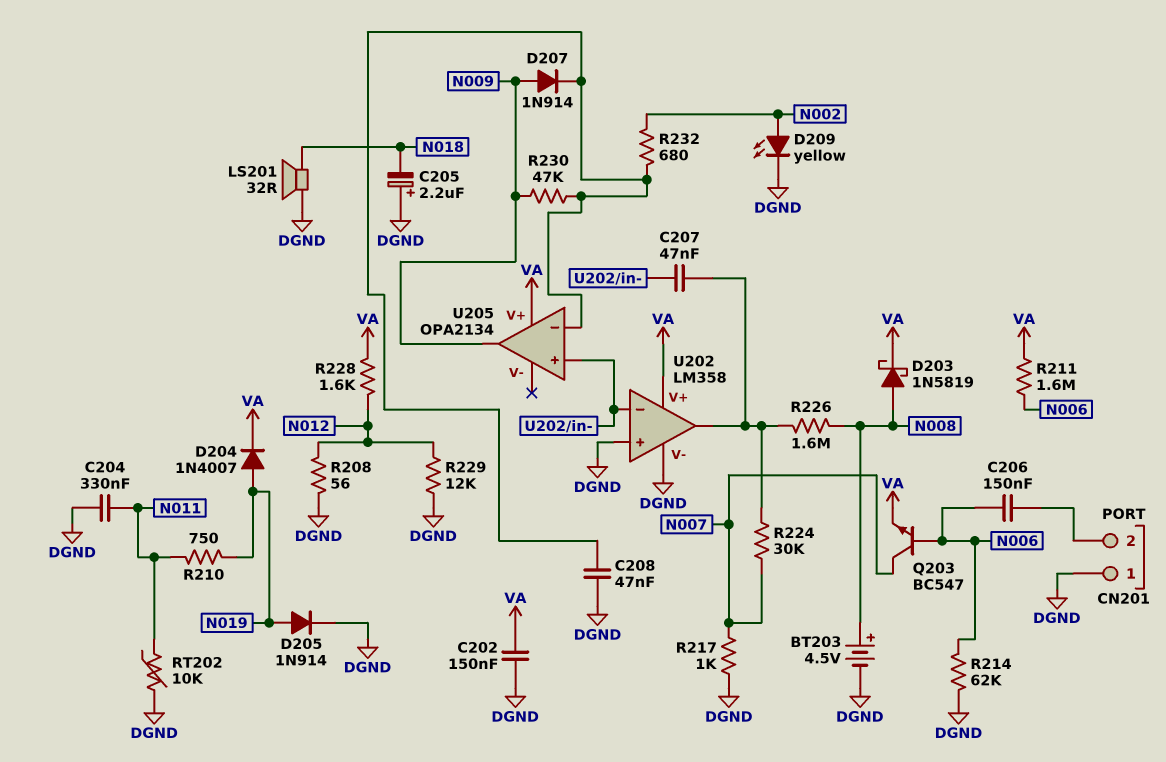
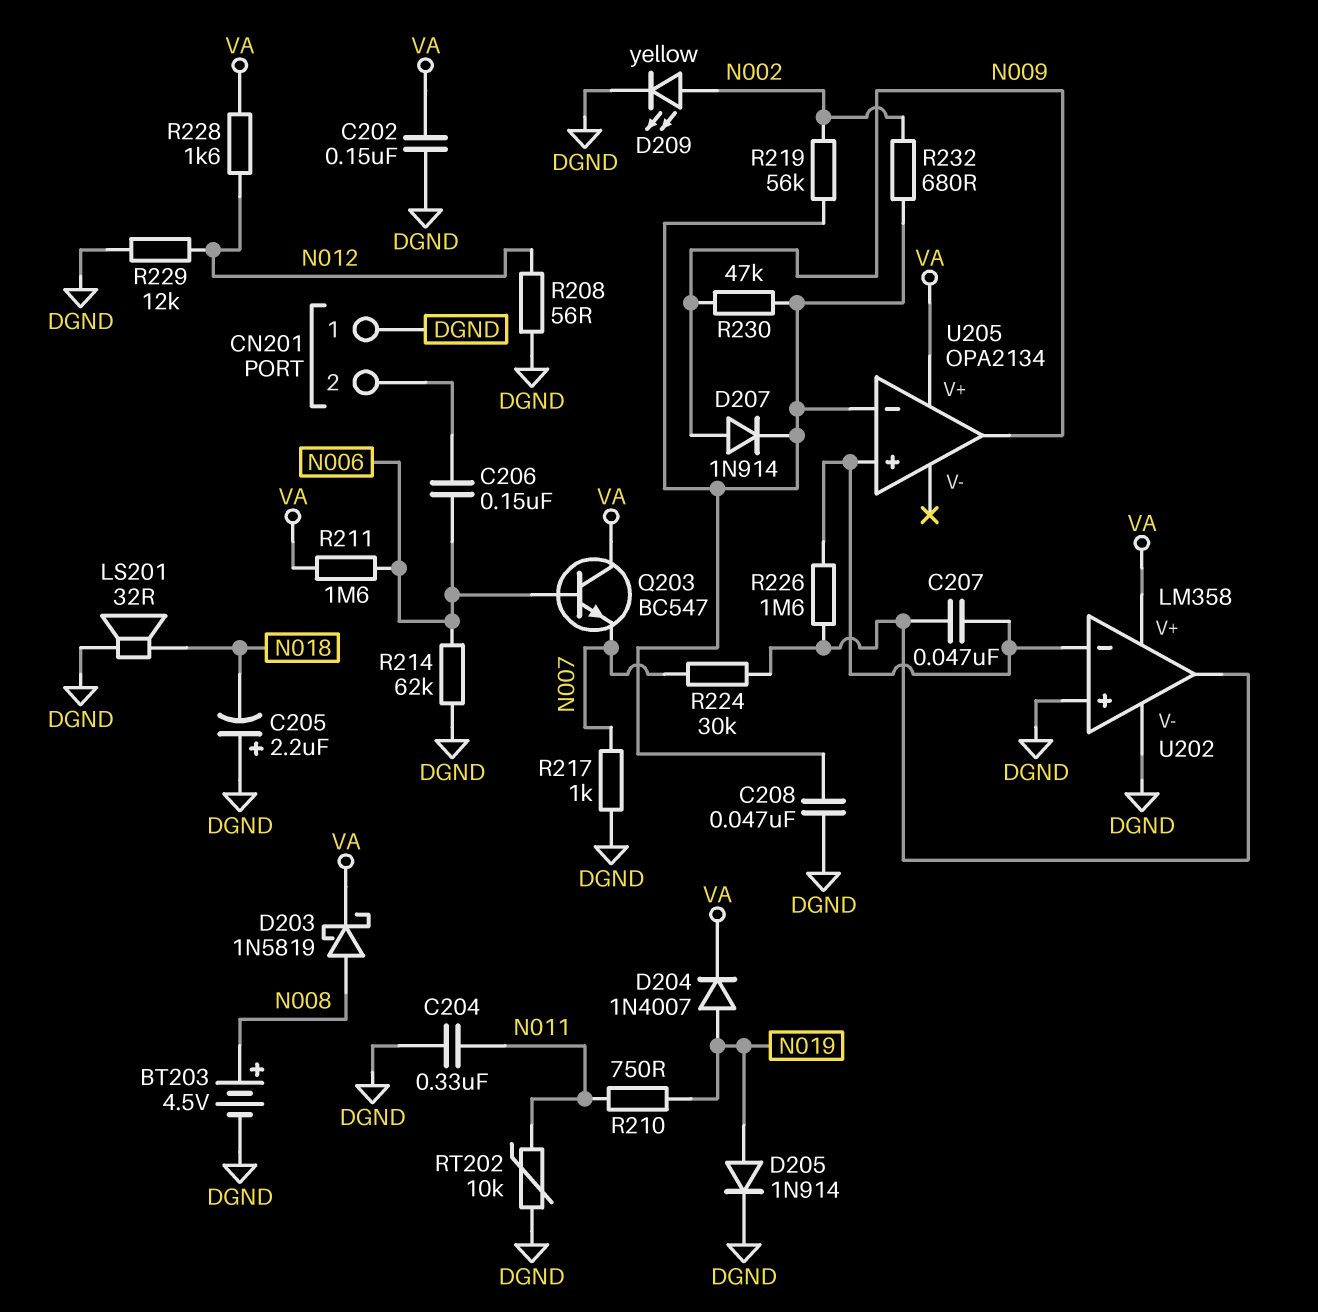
Q203: NPN BC547 (B N006, C N007, E VA) -> NPN BC547 (B N006, C VA, E N007)
R219: none -> 56k (N002, U205/in-)
R226: 1.6M (N008, U202/out) -> 1.6M (U202/in-, U202/out)

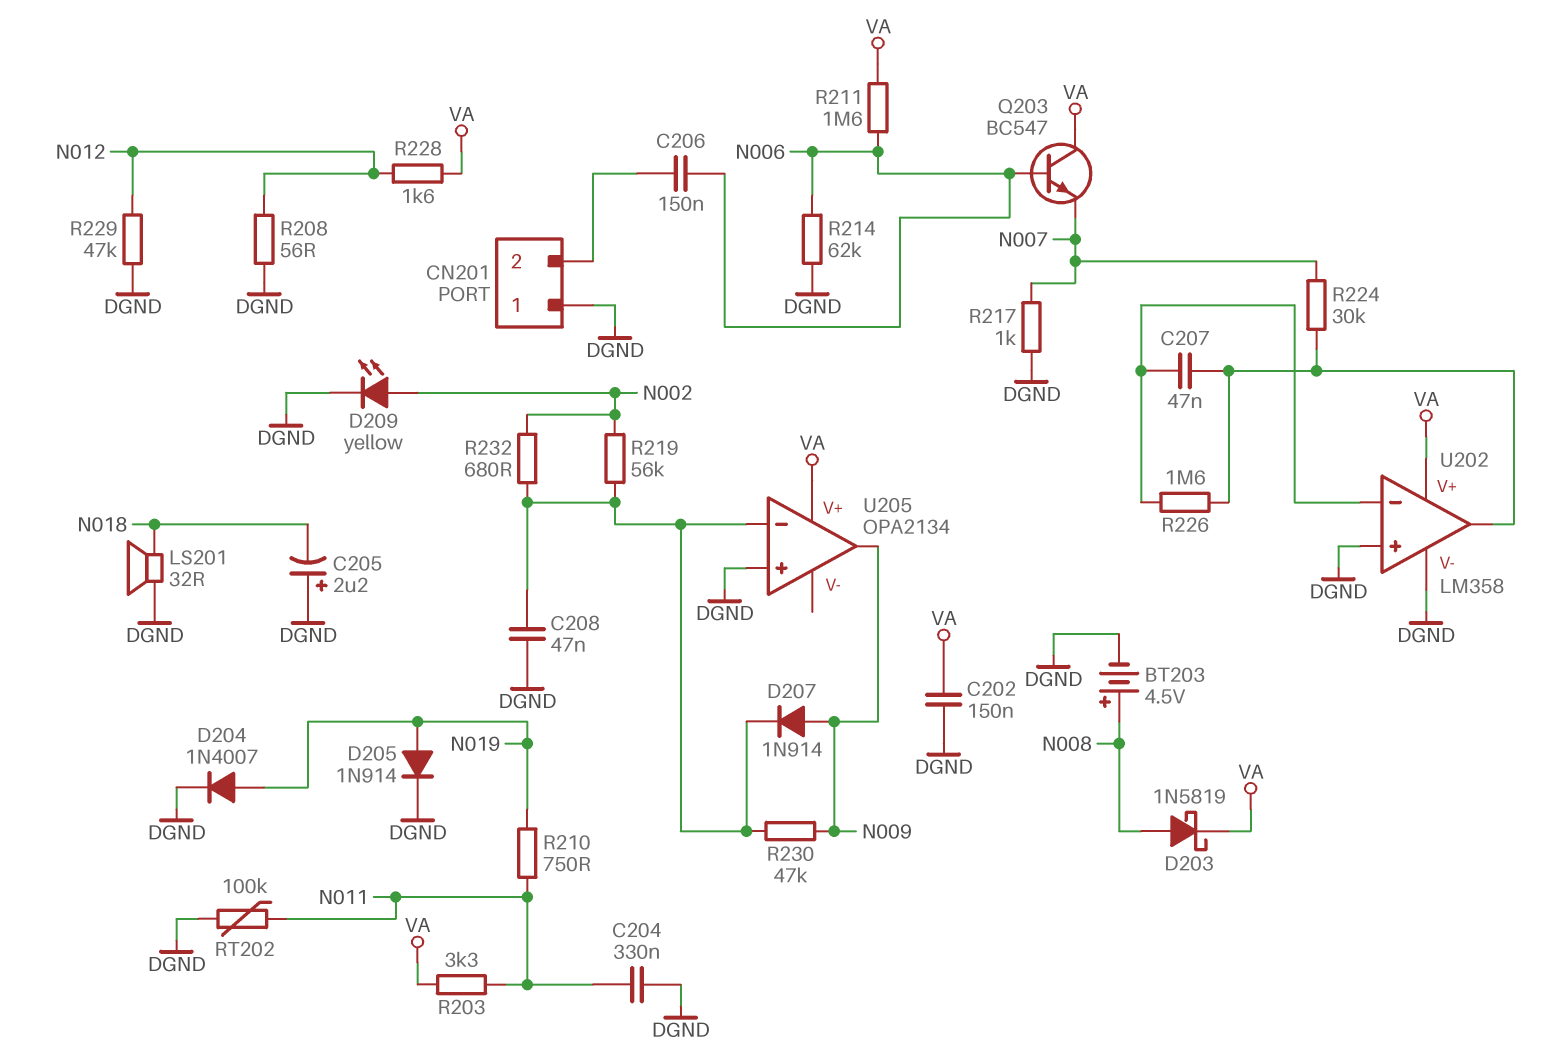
D204: diode 1N4007 (A N019, K VA) -> diode 1N4007 (A N019, K DGND)
R203: none -> 3.3k (N011, VA)
R229: 12k (DGND, N012) -> 47k (DGND, N012)
RT202: 10k (DGND, N011) -> 100k (DGND, N011)
U205 pin in+: U202/in- -> DGND

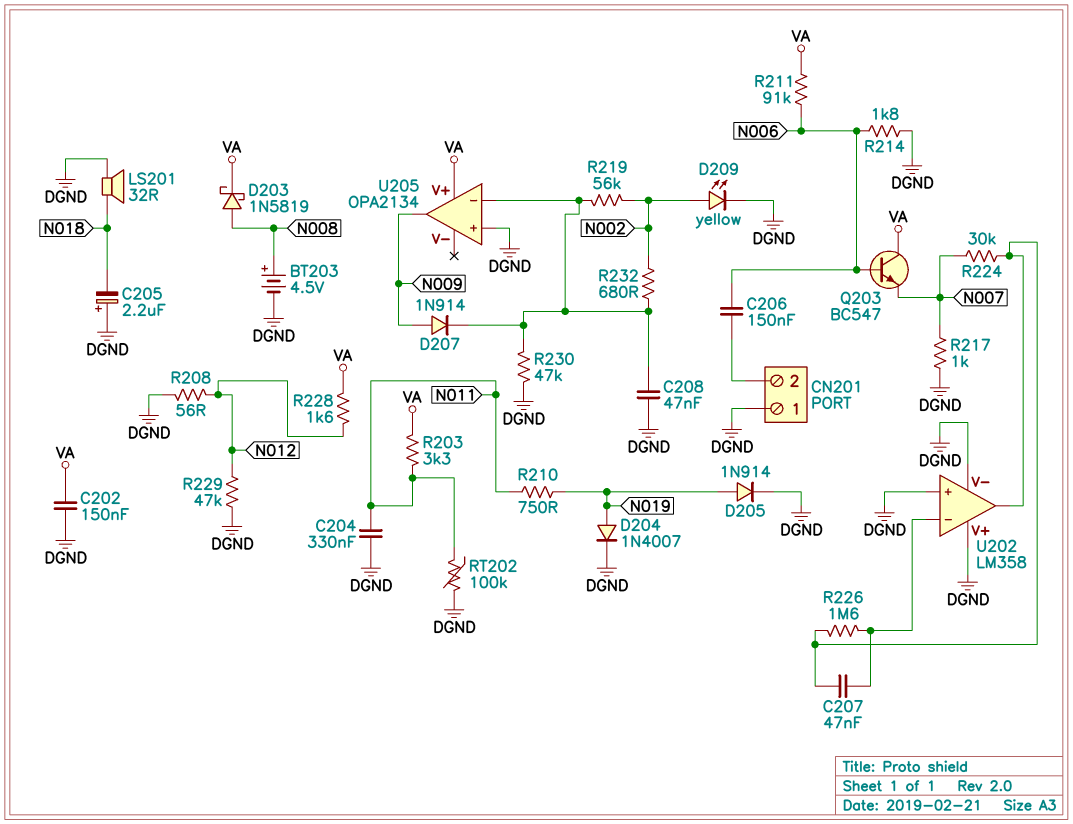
R211: 1.6M (N006, VA) -> 91k (N006, VA)
R214: 62k (DGND, N006) -> 1.8k (DGND, N006)
R230: 47k (N009, U205/in-) -> 47k (DGND, U205/in-)
U202 pin V+: VA -> DGND

